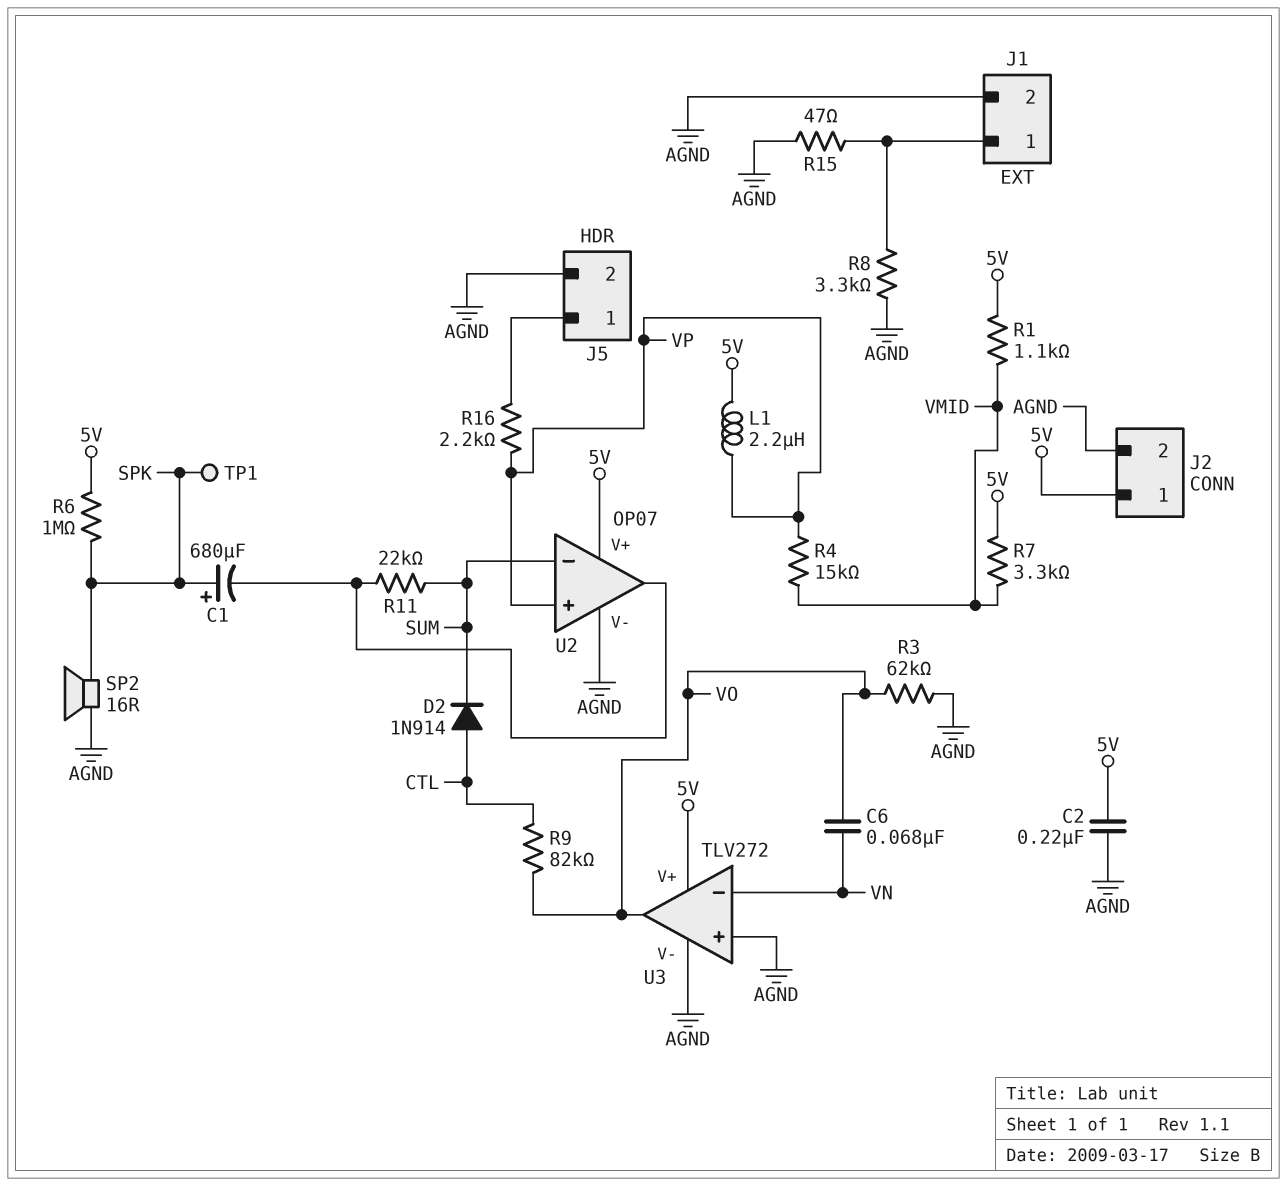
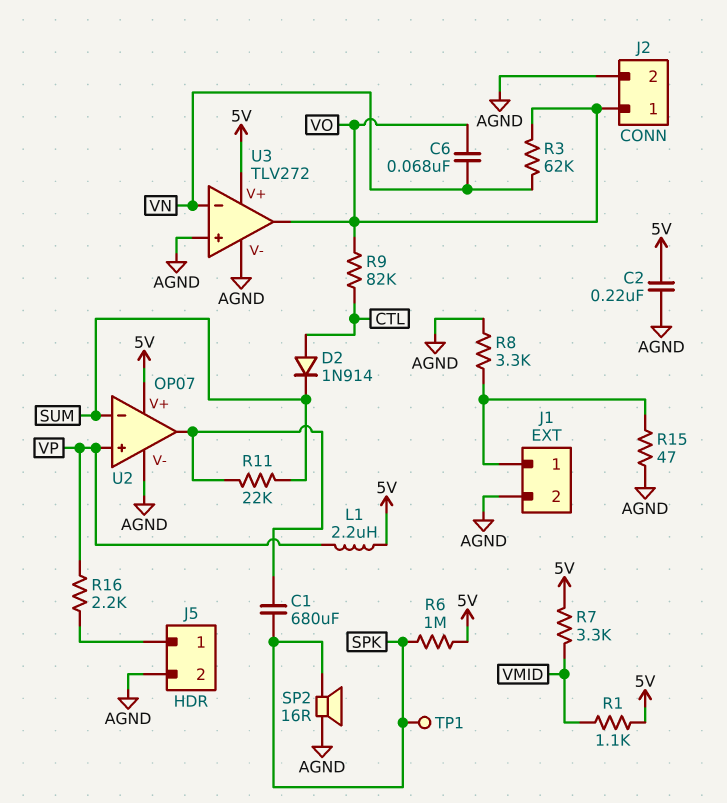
C1: 680uF (plus SPK, minus U2/out) -> 680uF (SPK, U2/out)
J2 pin 1: 5V -> VO
R3: 62k (AGND, VO) -> 62k (VN, VO)
R4: 15k (VMID, VP) -> none

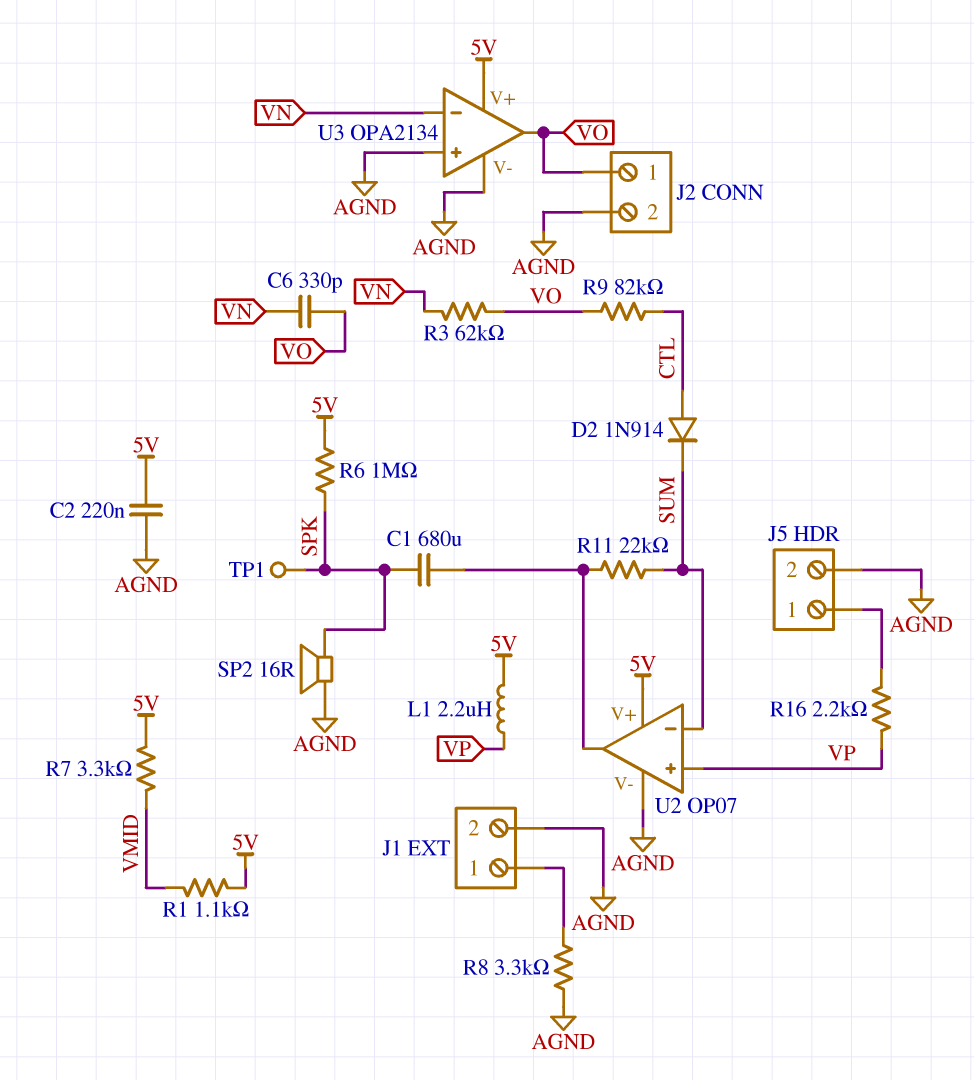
C6: 68nF (VN, VO) -> 330pF (VN, VO)
R15: 47 (AGND, J1/1) -> none
U3: TLV272 -> OPA2134

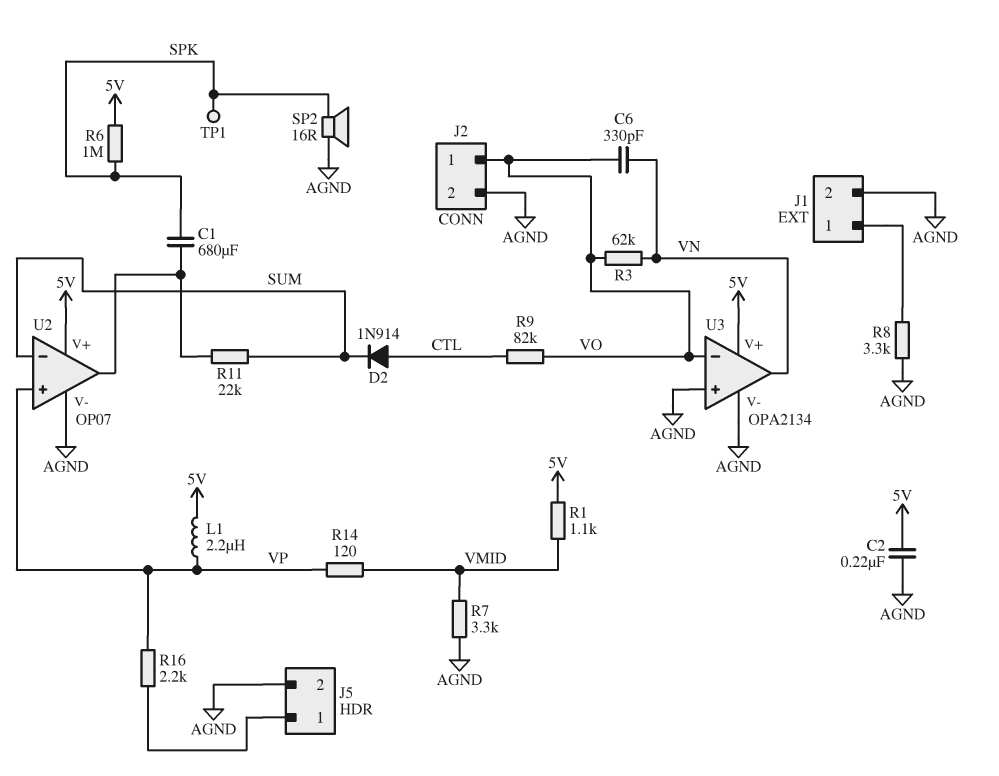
R7: 3.3k (5V, VMID) -> 3.3k (AGND, VMID)
R14: none -> 120 (VMID, VP)
U3 pin in-: VN -> VO
U3 pin out: VO -> VN

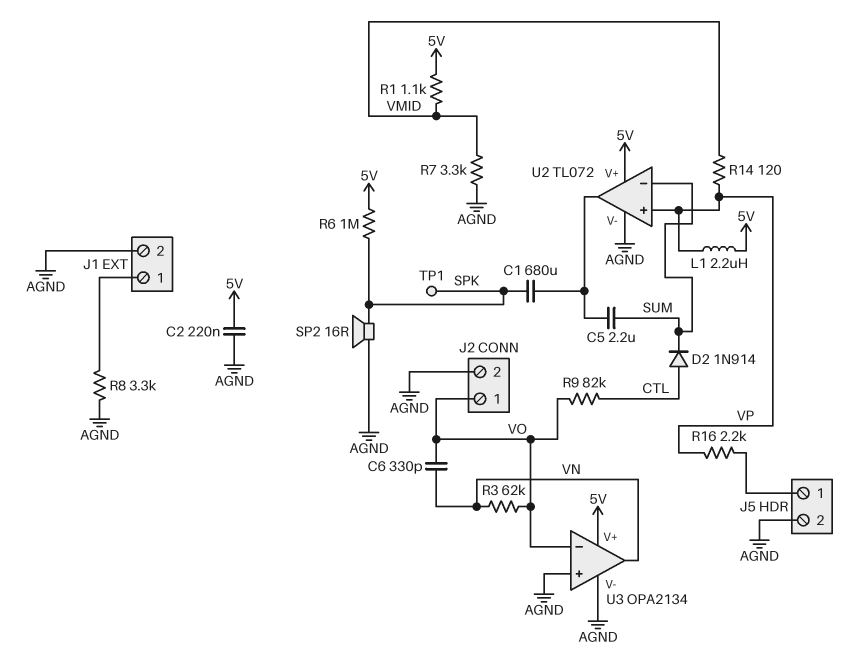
C5: none -> 2.2uF (SUM, U2/out)
R11: 22k (SUM, U2/out) -> none
U2: OP07 -> TL072

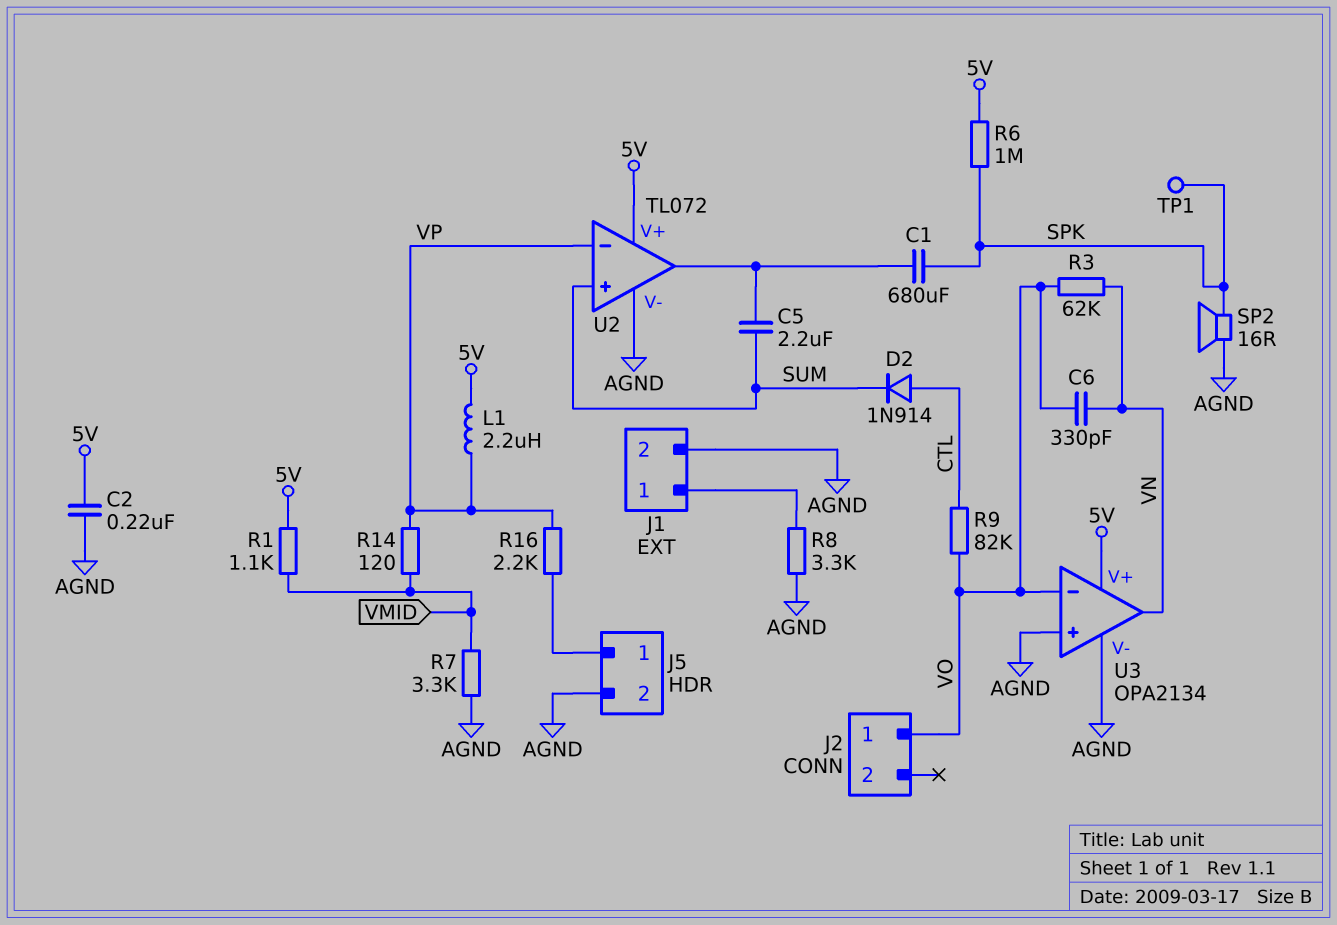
J2 pin 2: AGND -> none
U2 pin in+: VP -> SUM
U2 pin in-: SUM -> VP

